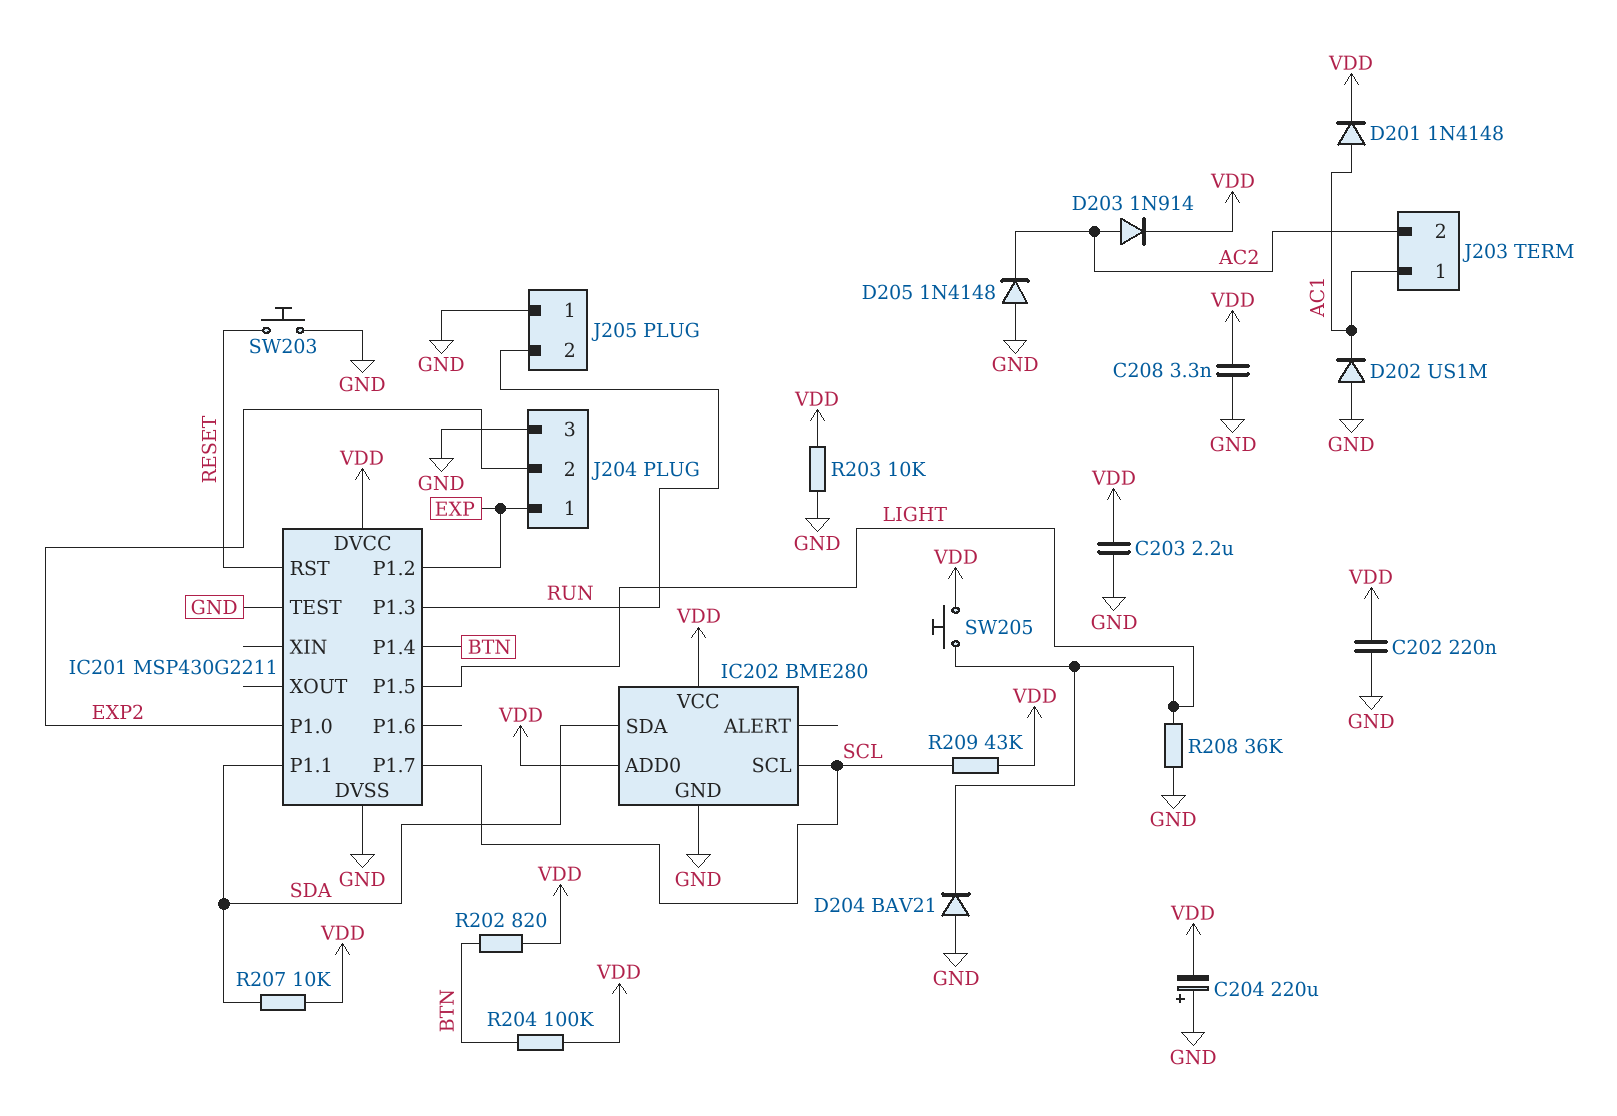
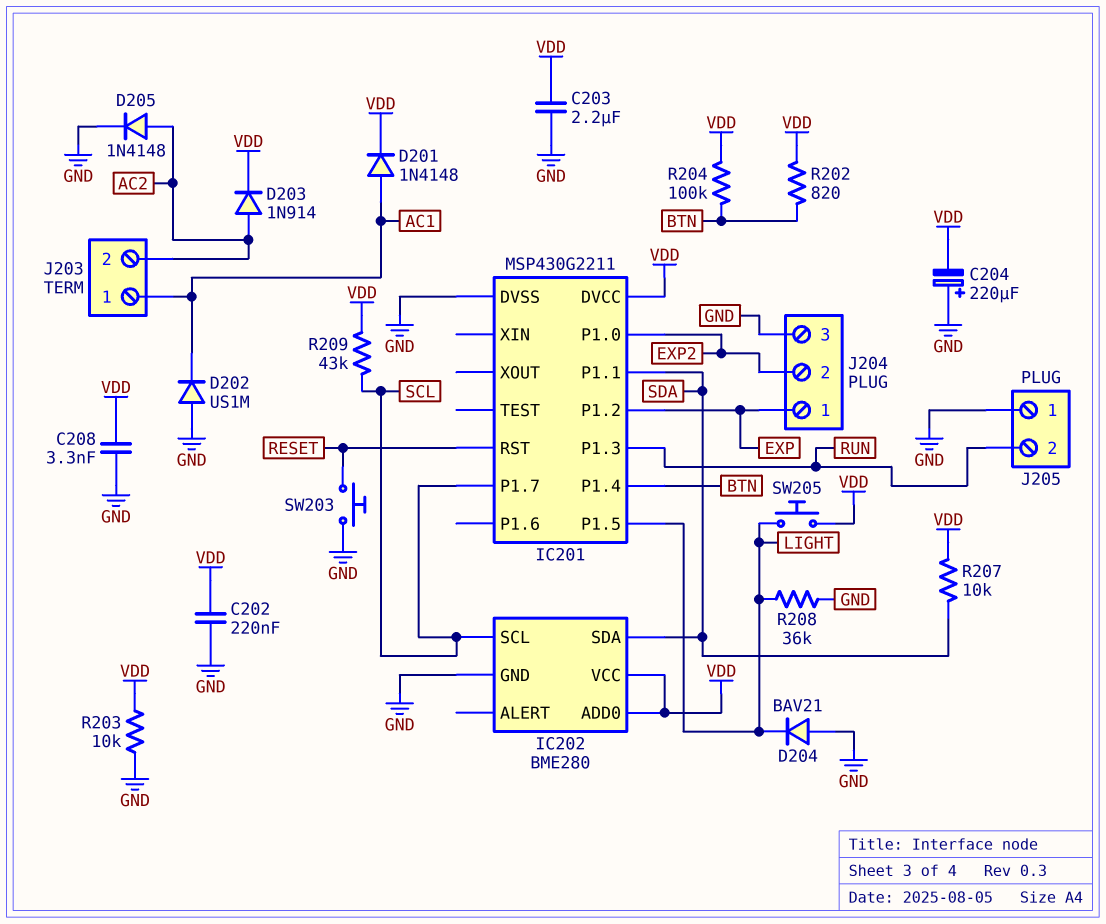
D205: diode 1N4148 (A GND, K AC2) -> diode 1N4148 (A AC2, K GND)
IC201 pin TEST: GND -> none

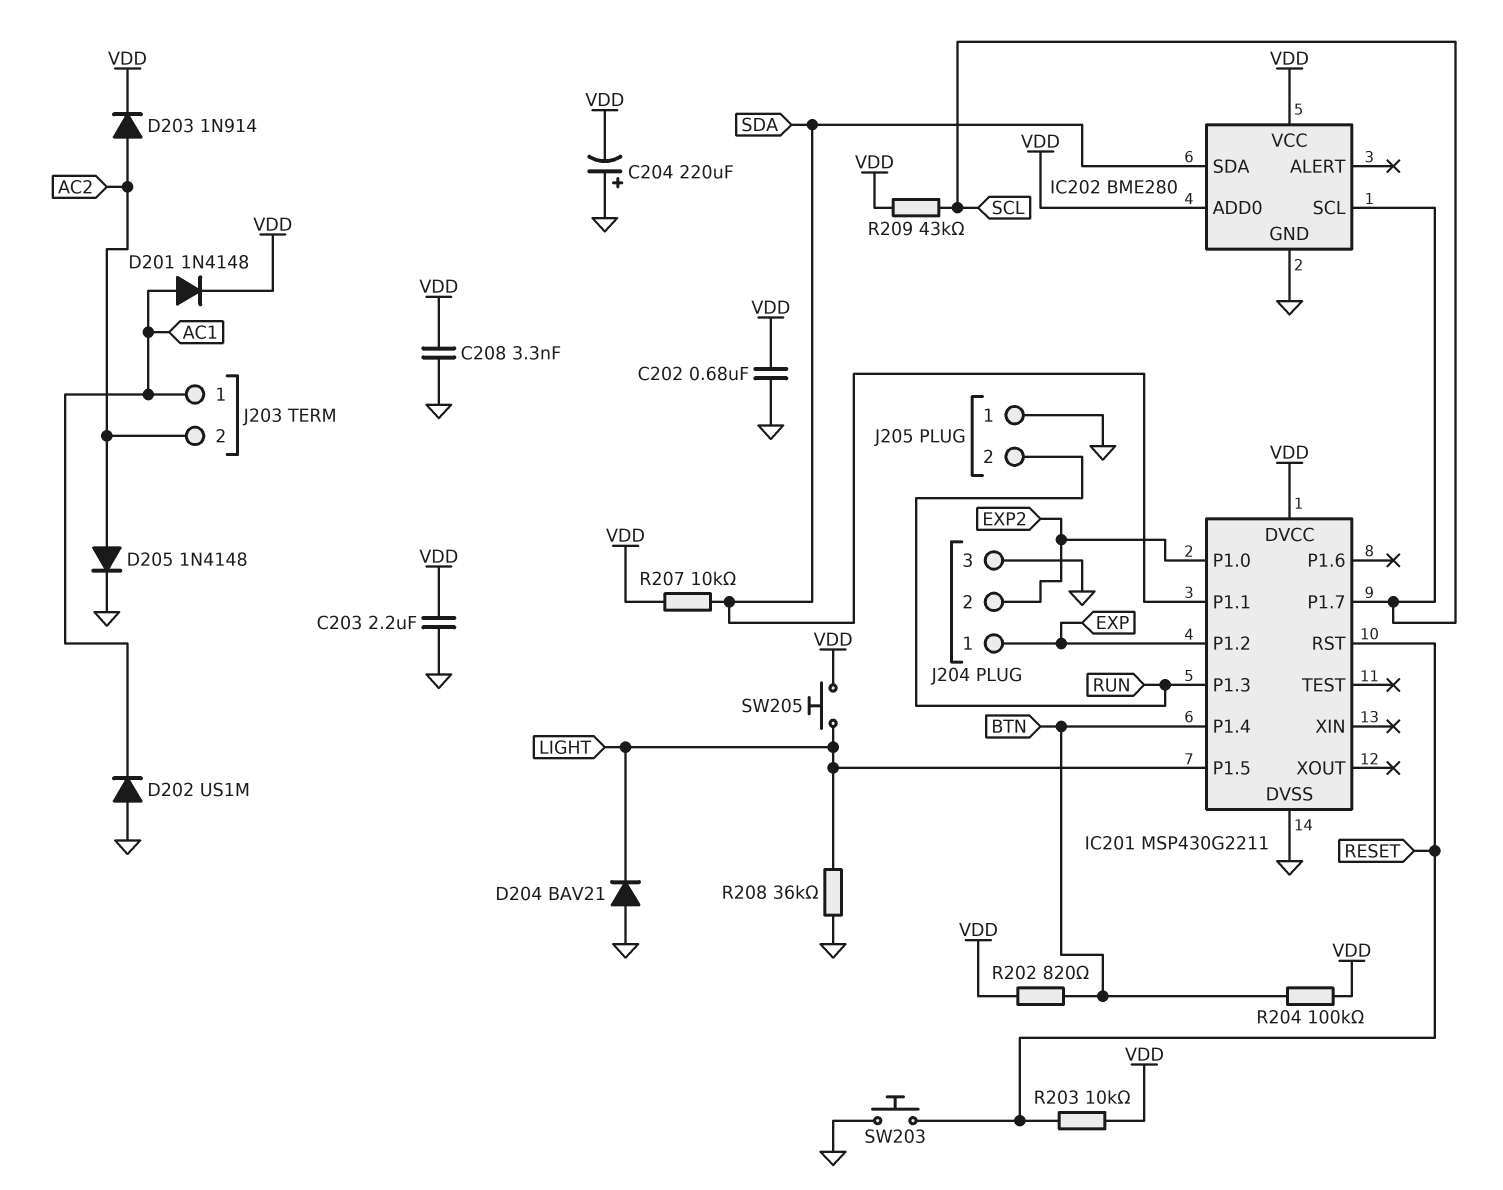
C202: 220nF (GND, VDD) -> 680nF (GND, VDD)
R203: 10k (GND, VDD) -> 10k (RESET, VDD)

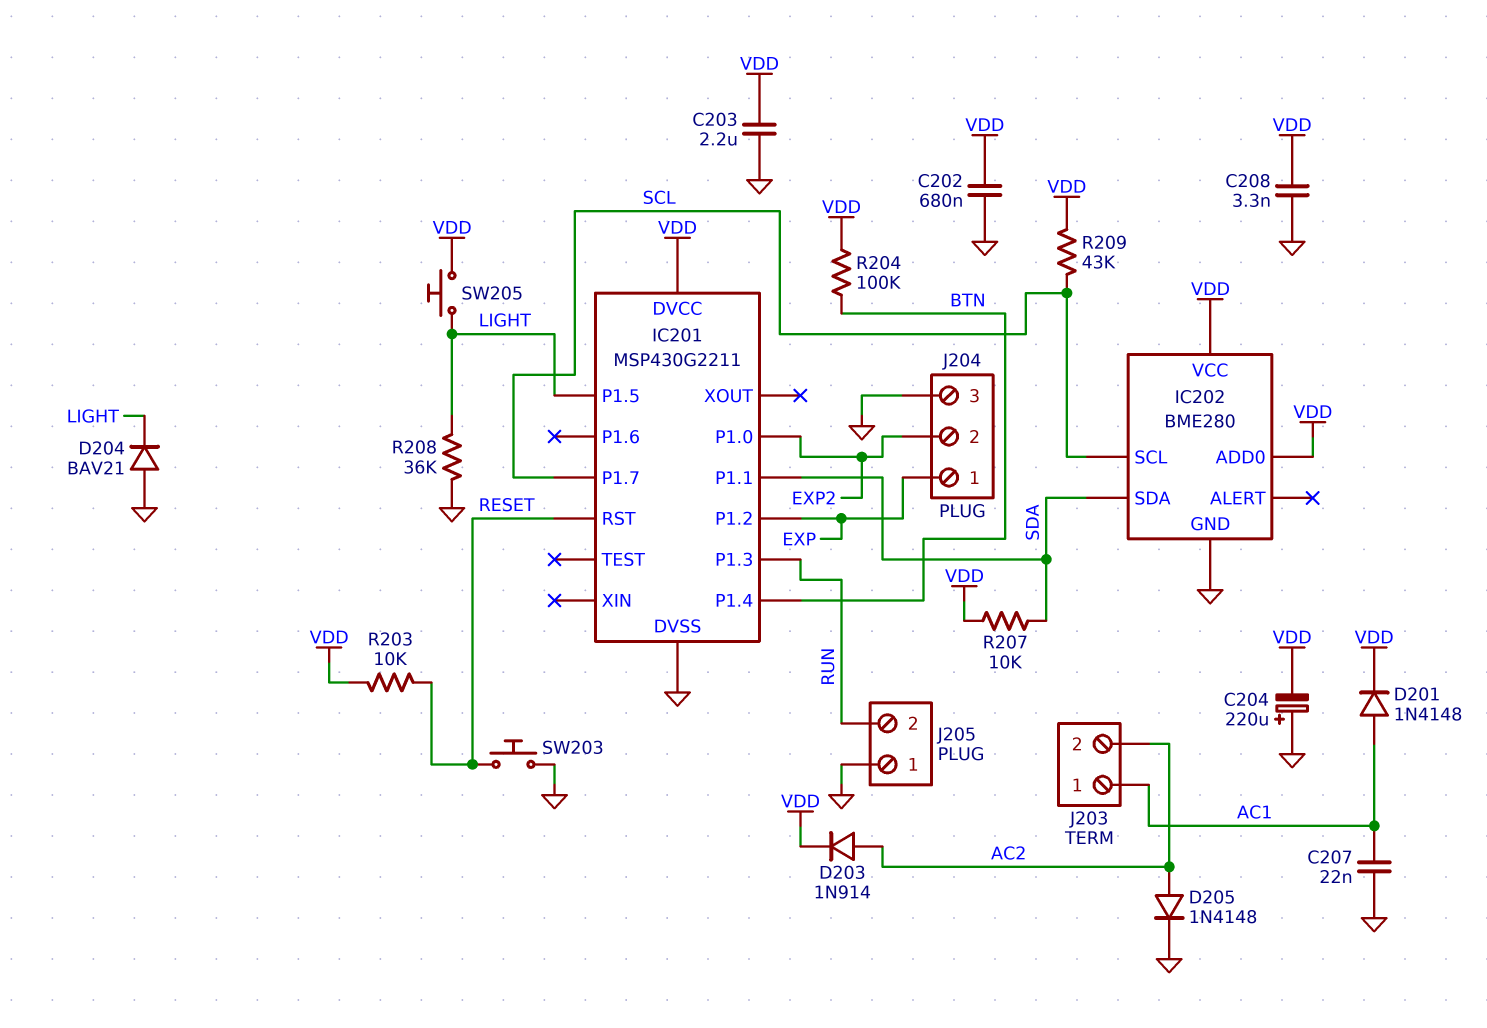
C207: none -> 22nF (AC1, GND)
D202: diode US1M (A GND, K AC1) -> none
R202: 820 (BTN, VDD) -> none

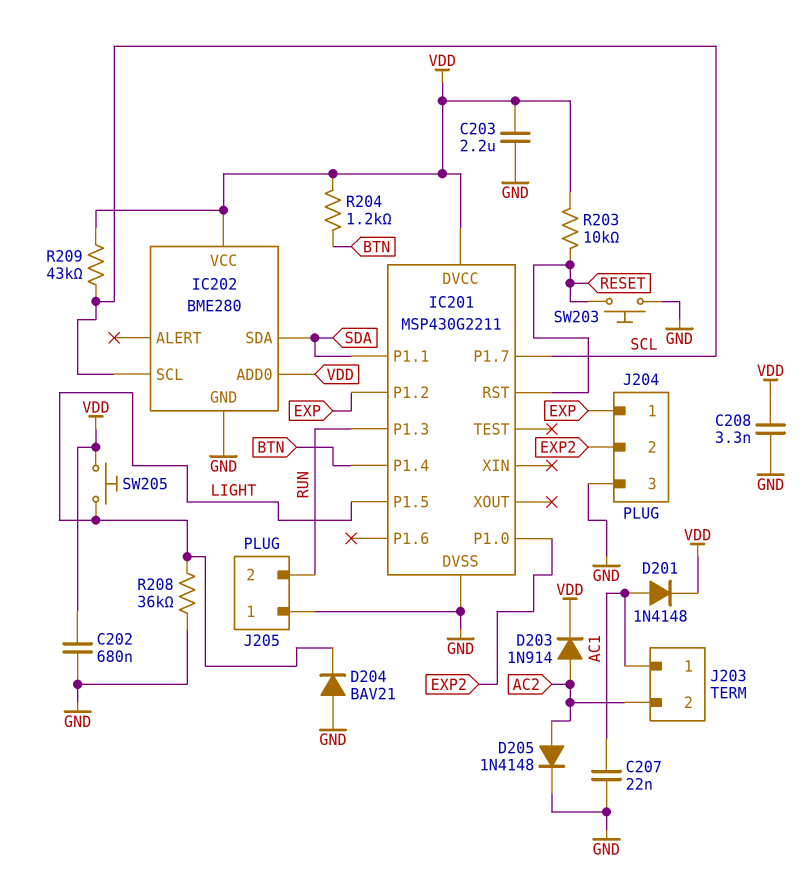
C204: 220uF (plus GND, minus VDD) -> none
R204: 100k (BTN, VDD) -> 1.2k (BTN, VDD)
R207: 10k (SDA, VDD) -> none

